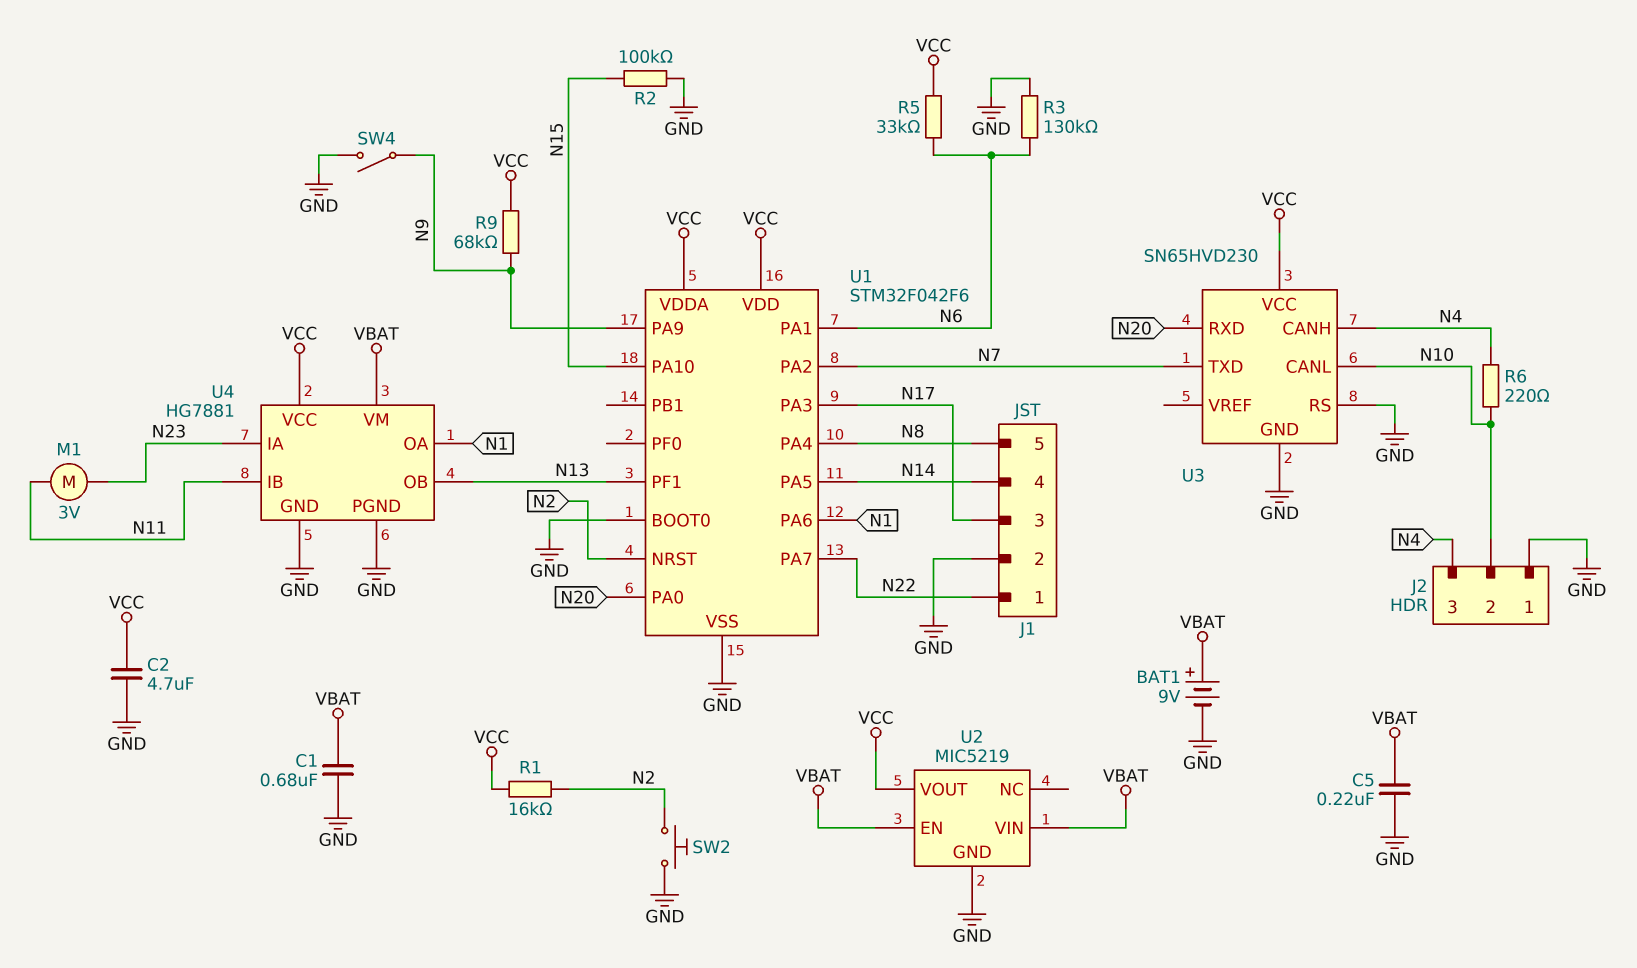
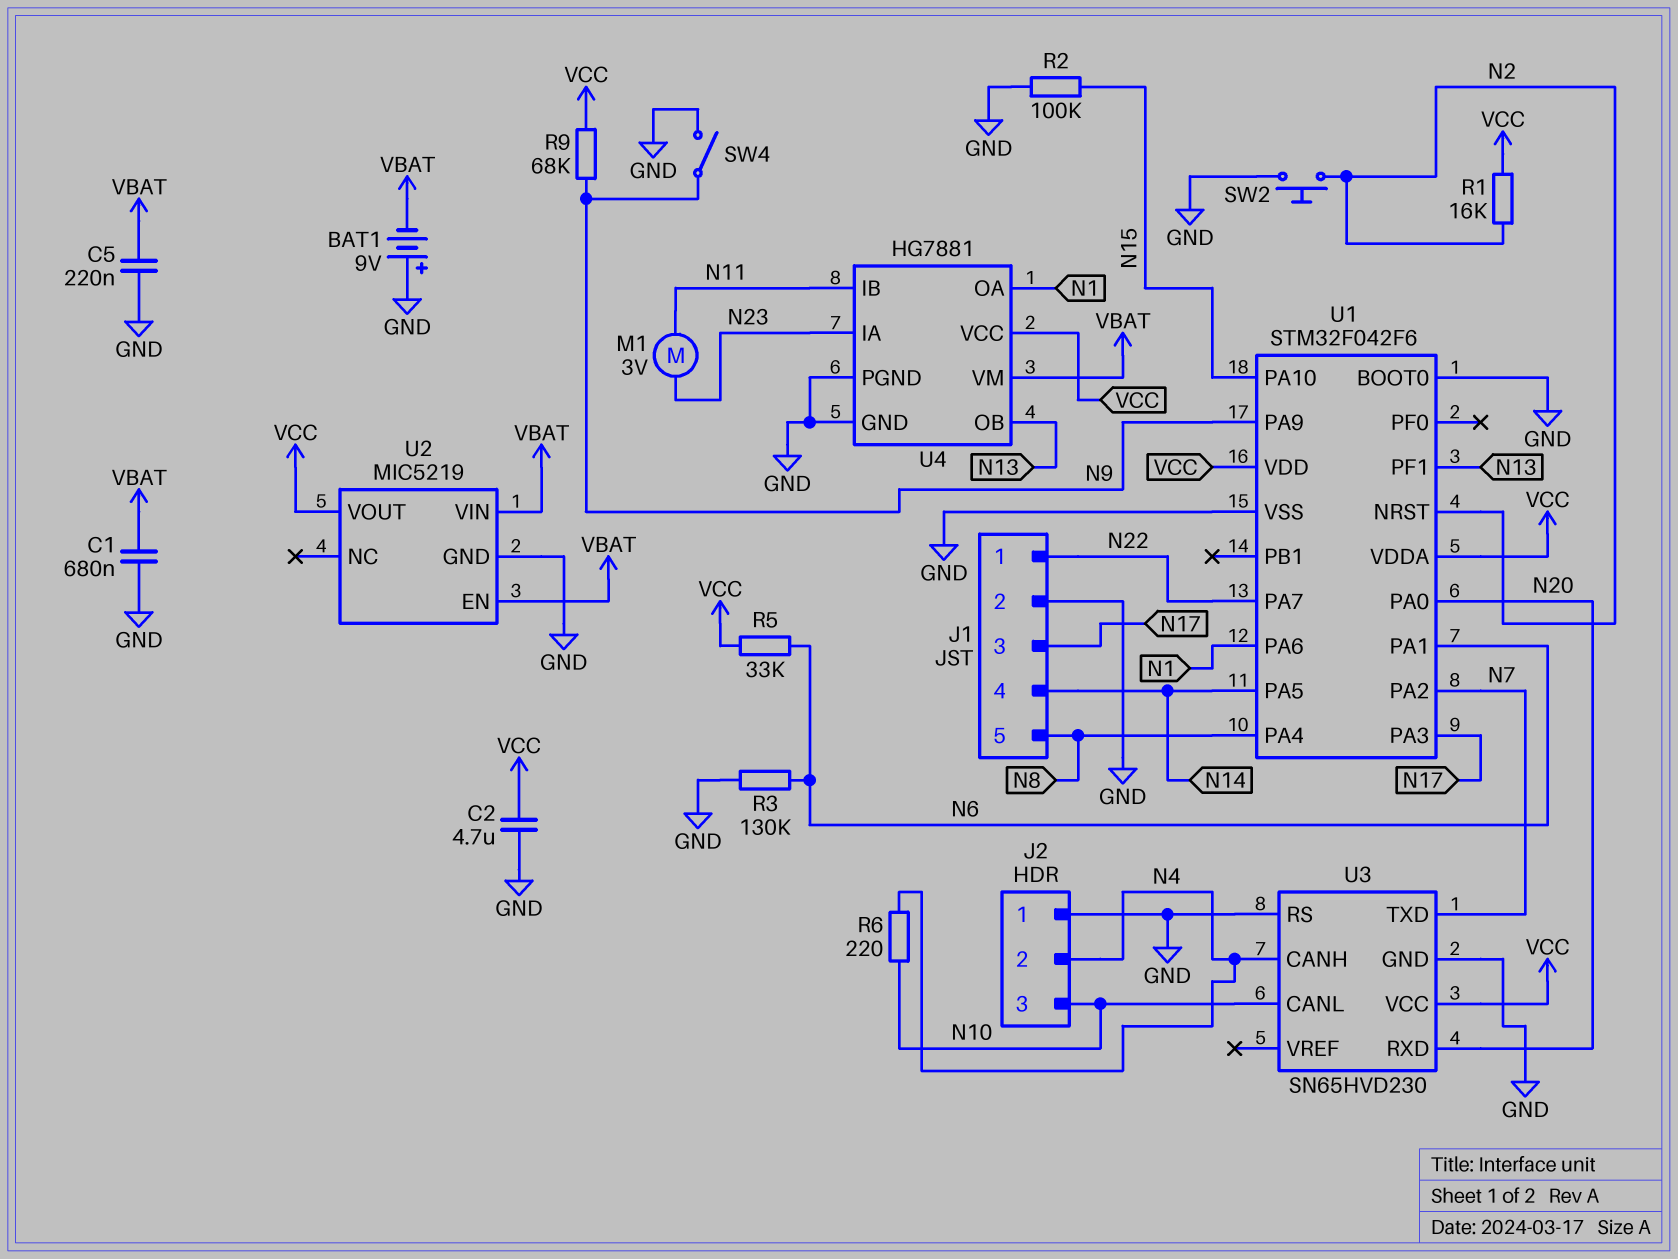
BAT1: 9V (plus VBAT, minus GND) -> 9V (plus GND, minus VBAT)
J2 pin 2: N10 -> N4
J2 pin 3: N4 -> N10

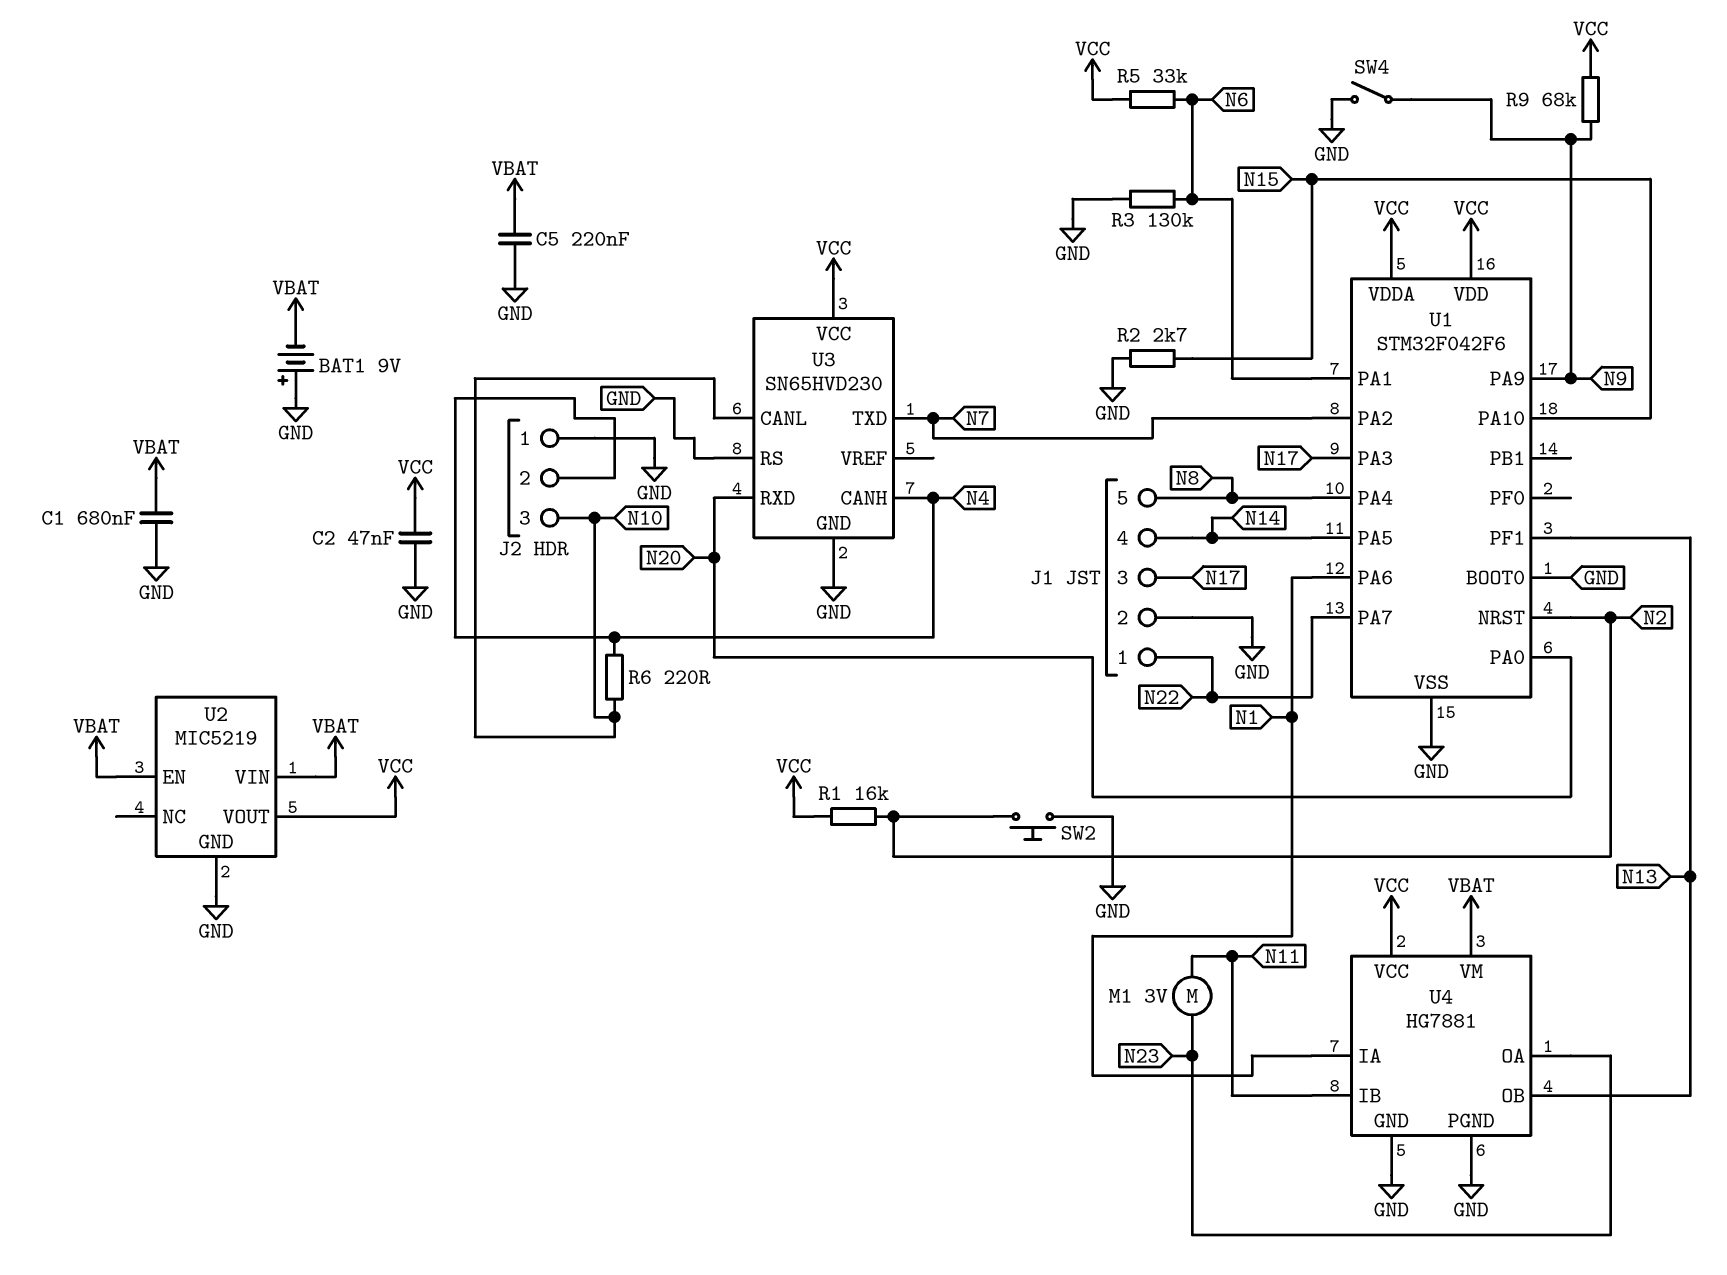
C2: 4.7uF (GND, VCC) -> 47nF (GND, VCC)
R2: 100k (GND, N15) -> 2.7k (GND, N15)
U4 pin IA: N23 -> N1
U4 pin OA: N1 -> N23

